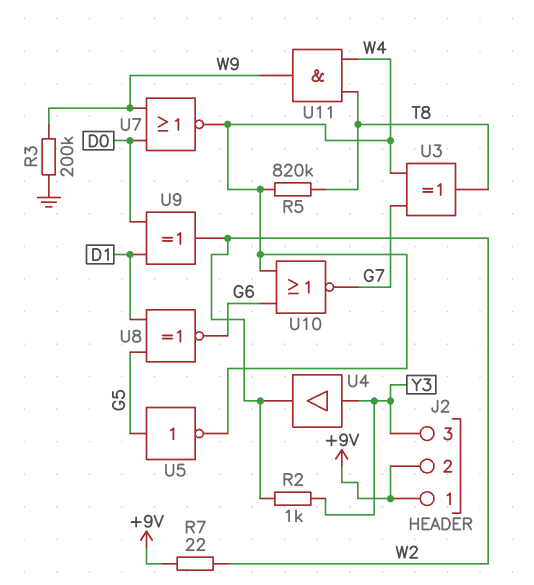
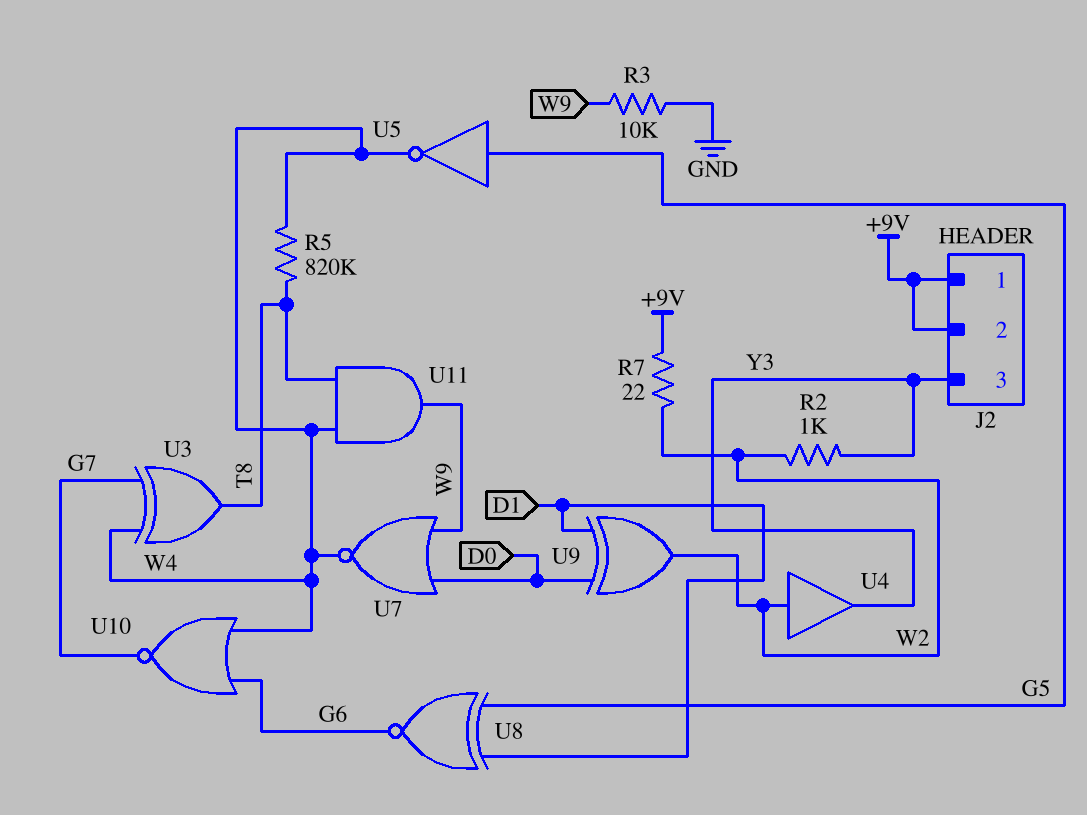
R3: 200k (GND, W9) -> 10k (GND, W9)
U4: buffer (in Y3, out W2) -> buffer (in W2, out Y3)

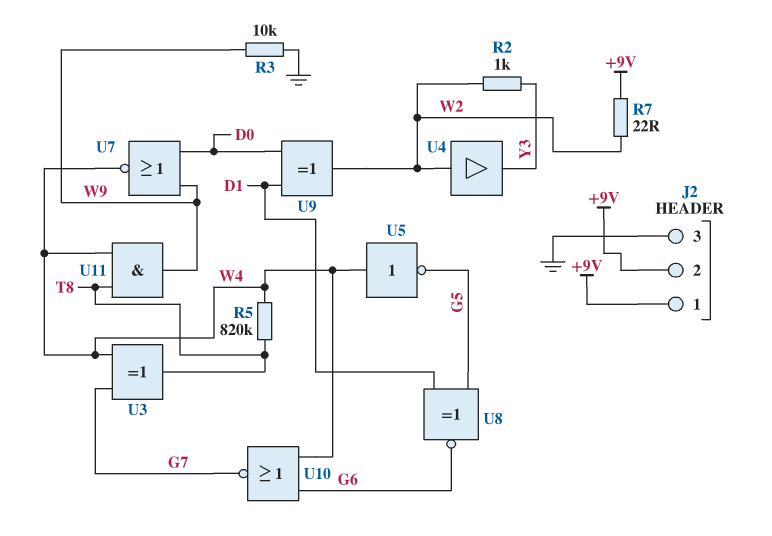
J2 pin 3: Y3 -> GND
U5: NOT (in G5, out W4) -> NOT (in W4, out G5)

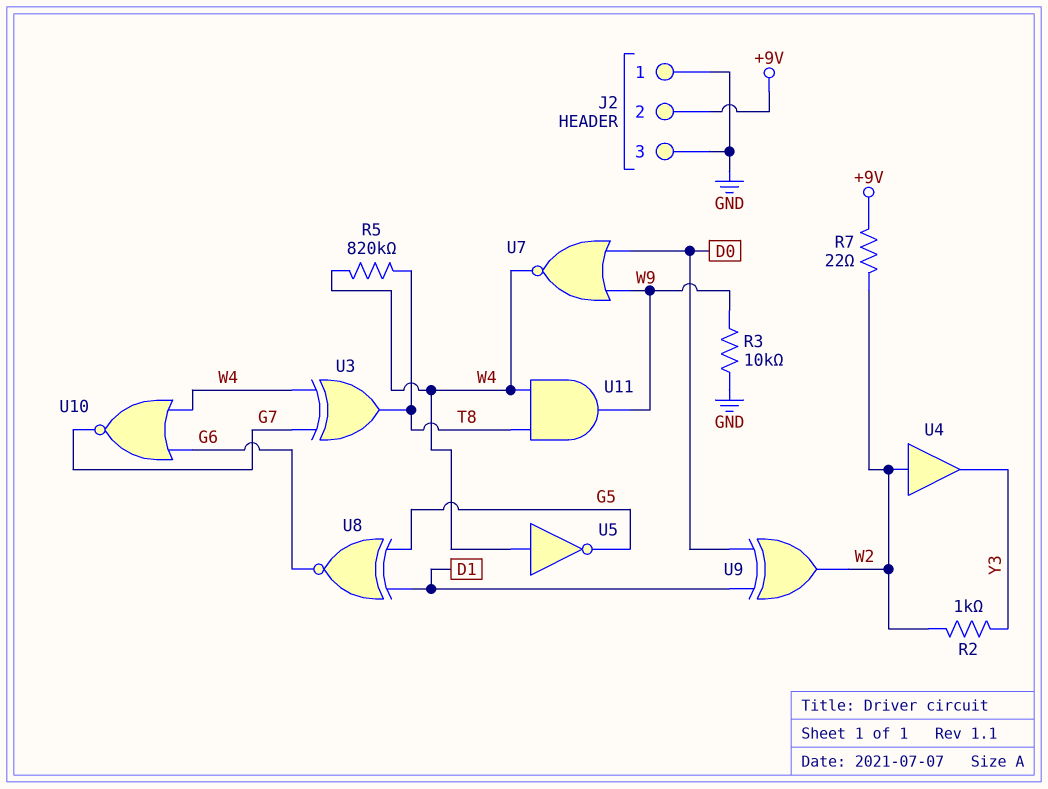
J2 pin 1: +9V -> GND

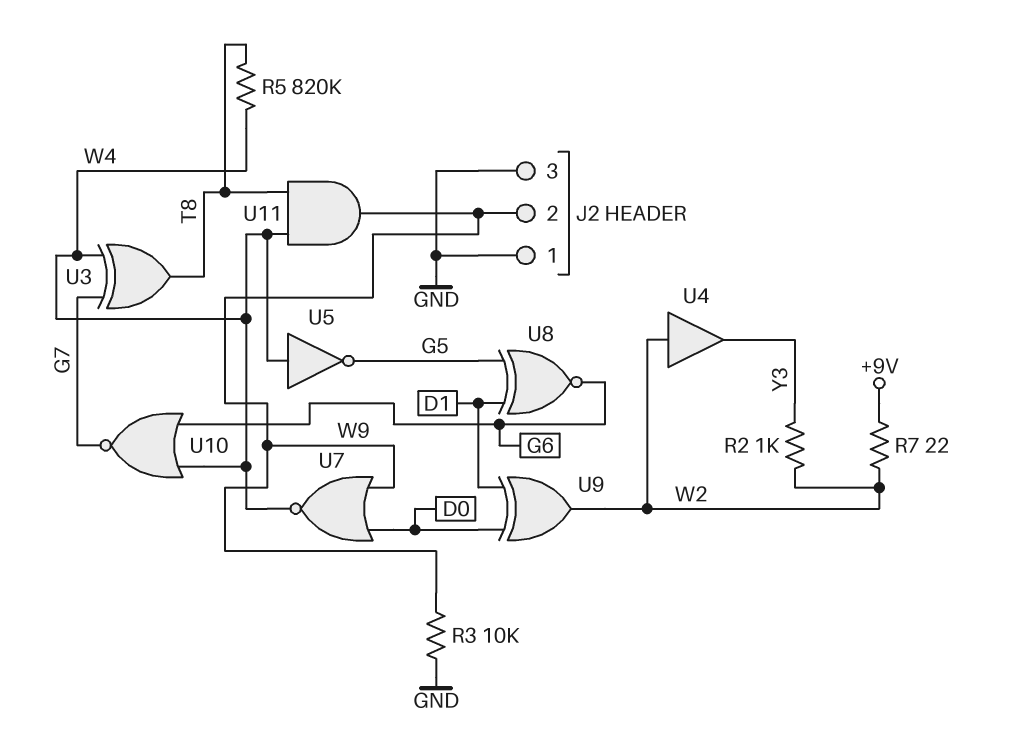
J2 pin 2: +9V -> W9

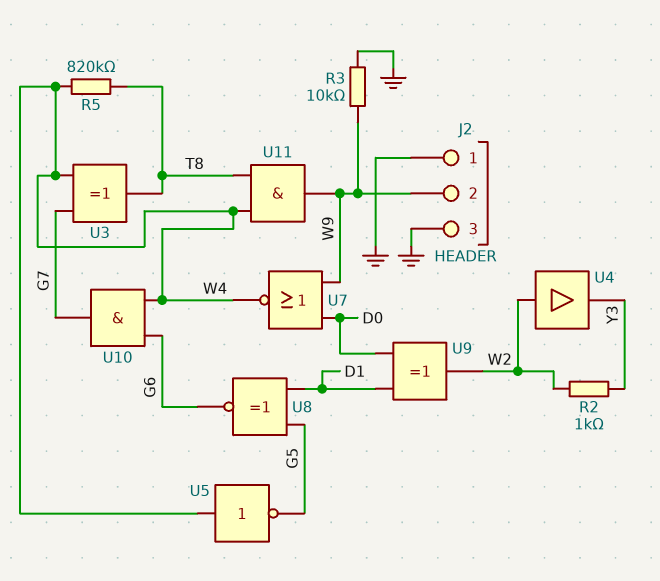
R7: 22 (+9V, W2) -> none
U10: NOR (in G6, in W4, out G7) -> AND (in G6, in W4, out G7)

